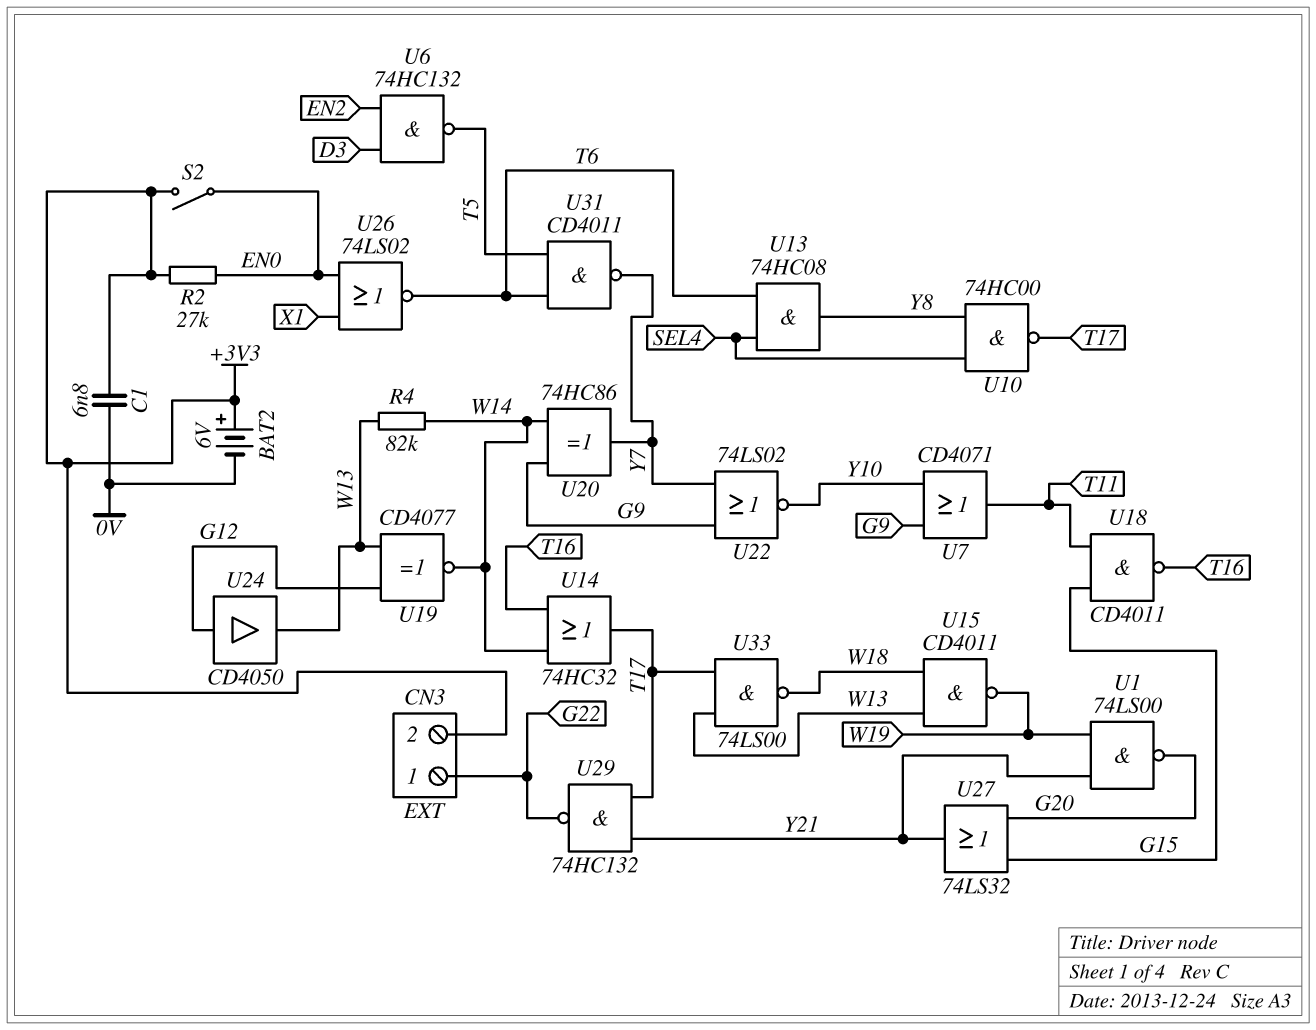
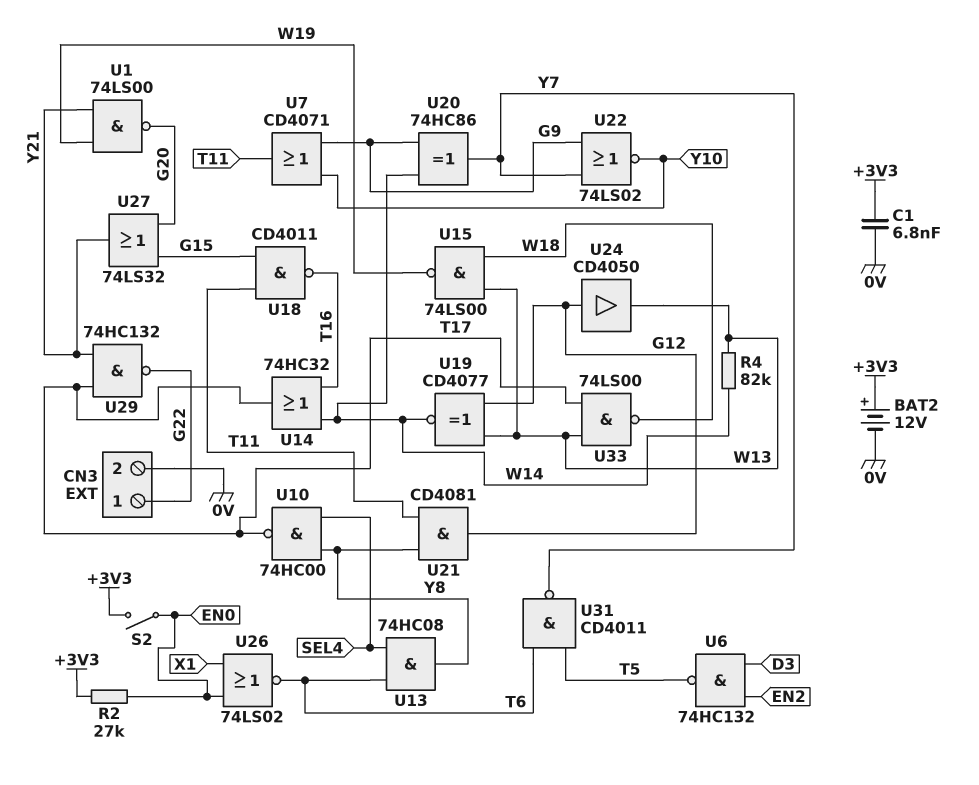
BAT2: 6V (plus +3V3, minus 0V) -> 12V (plus +3V3, minus 0V)
CN3 pin 2: +3V3 -> 0V
U15: NAND CD4011 (in W13, in W18, out W19) -> NAND 74LS00 (in W13, in W18, out W19)
U21: none -> AND CD4081 (in T11, in Y8, out G12)

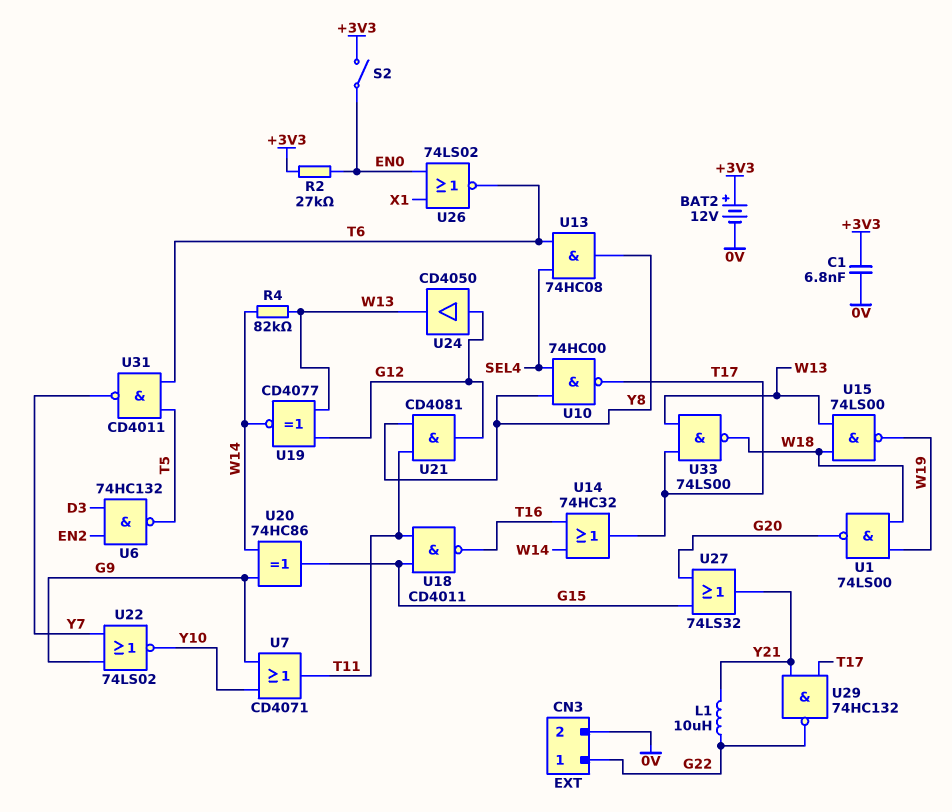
L1: none -> 10uH (G22, Y21)
U1: NAND 74LS00 (in W19, in Y21, out G20) -> NAND 74LS00 (in W18, in W19, out G20)
U20: XOR 74HC86 (in G9, in W14, out Y7) -> XOR 74HC86 (in G9, in W14, out G15)

